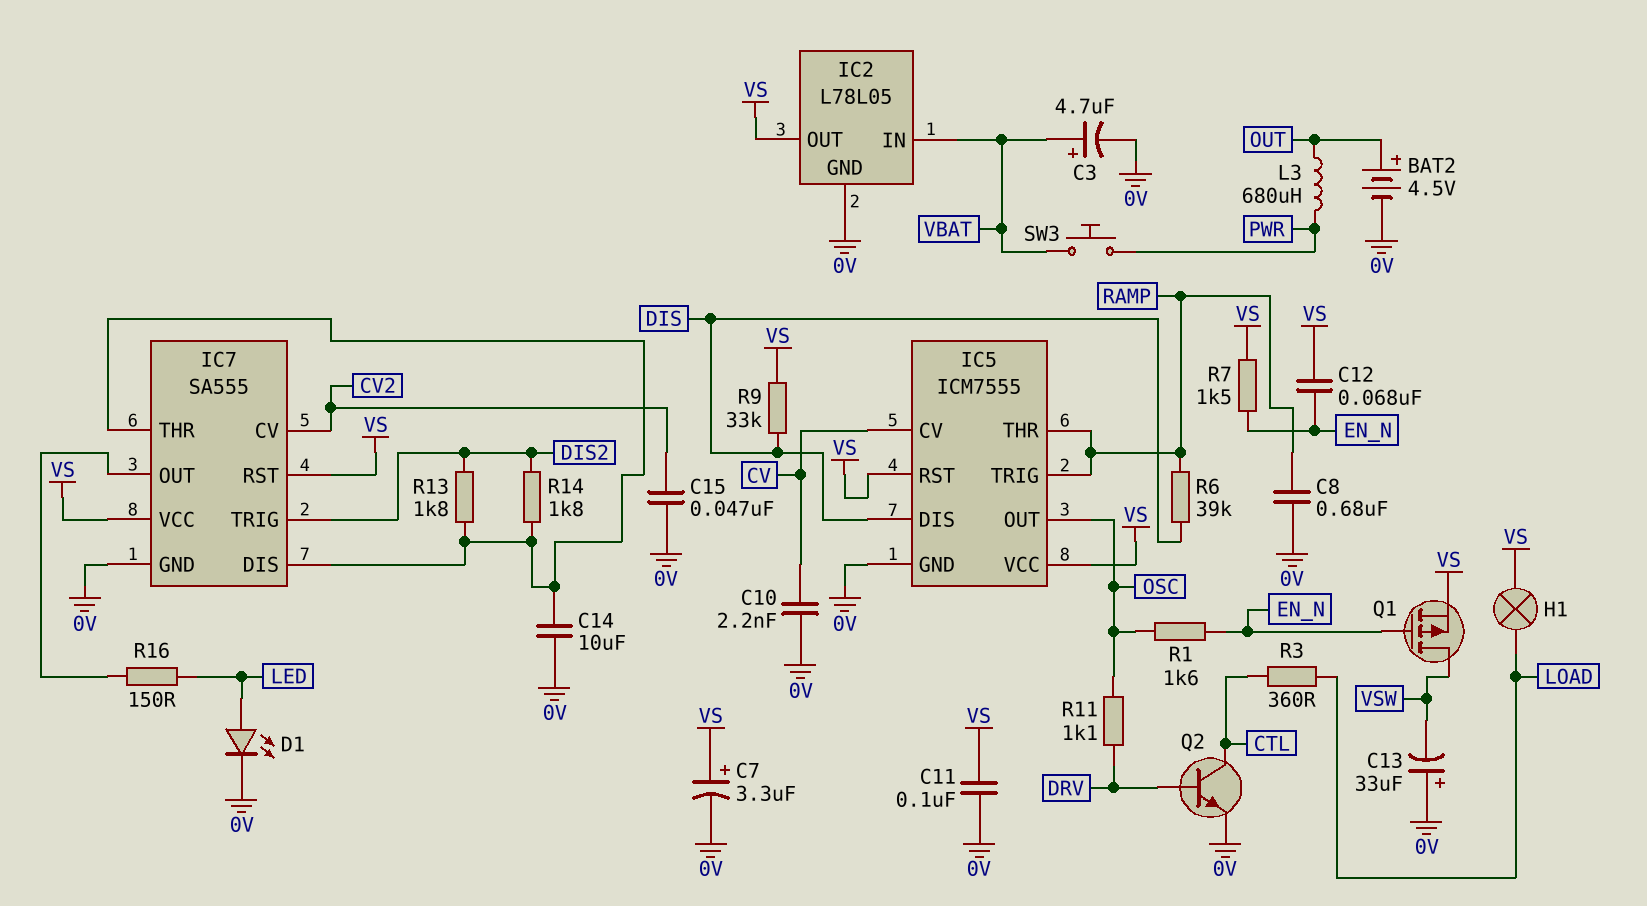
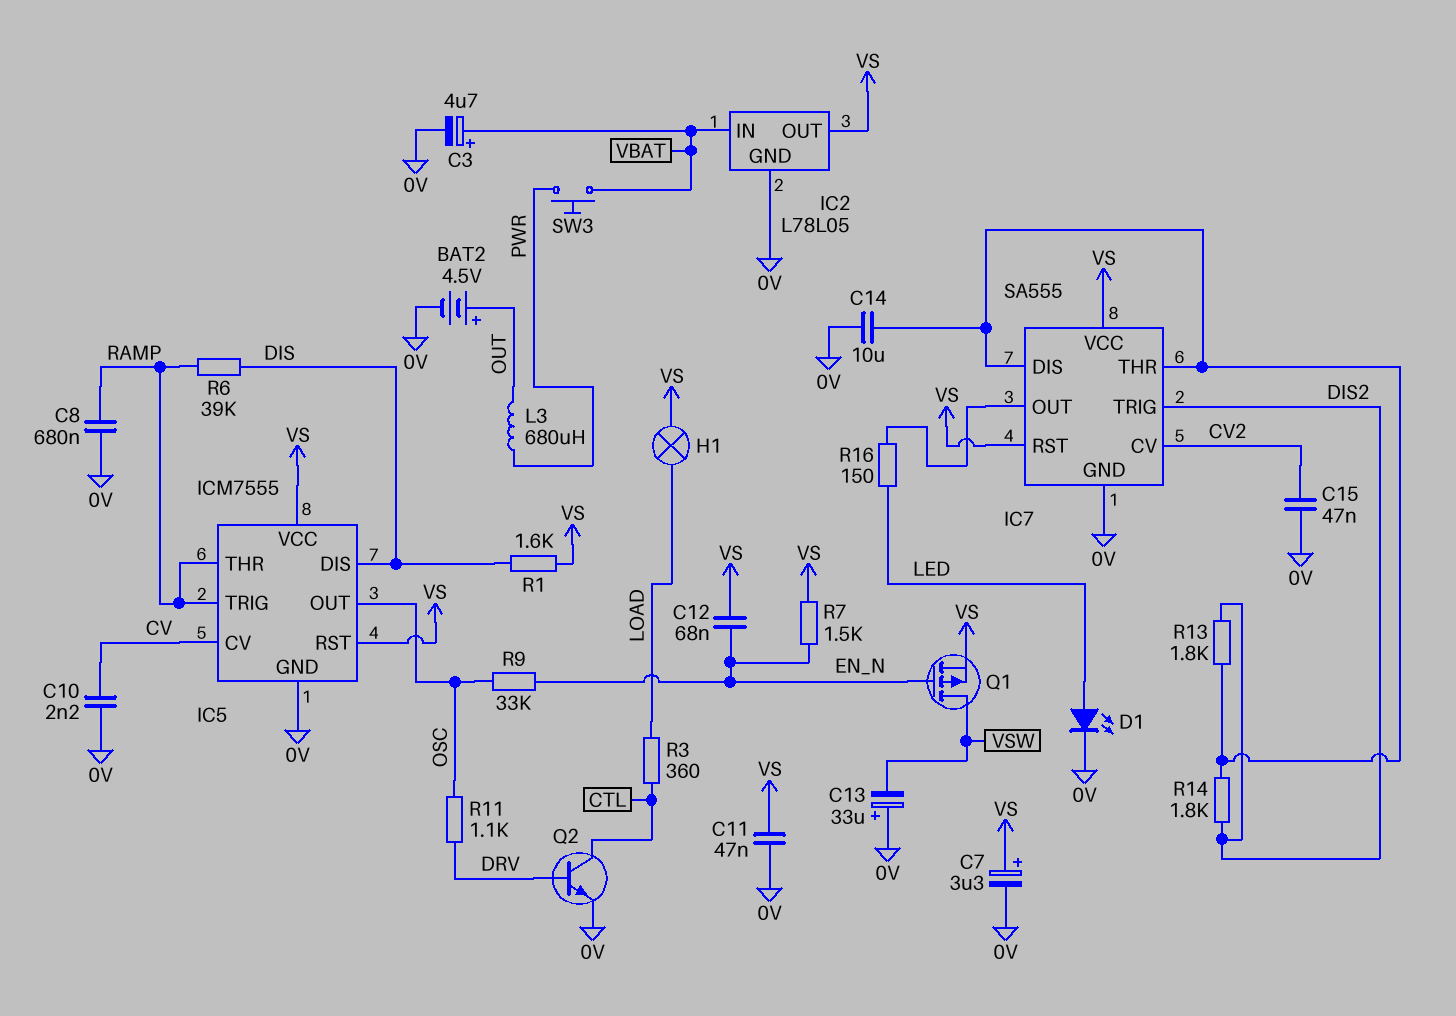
C11: 100nF (0V, VS) -> 47nF (0V, VS)
R1: 1.6k (EN_N, OSC) -> 1.6k (DIS, VS)
R9: 33k (DIS, VS) -> 33k (EN_N, OSC)

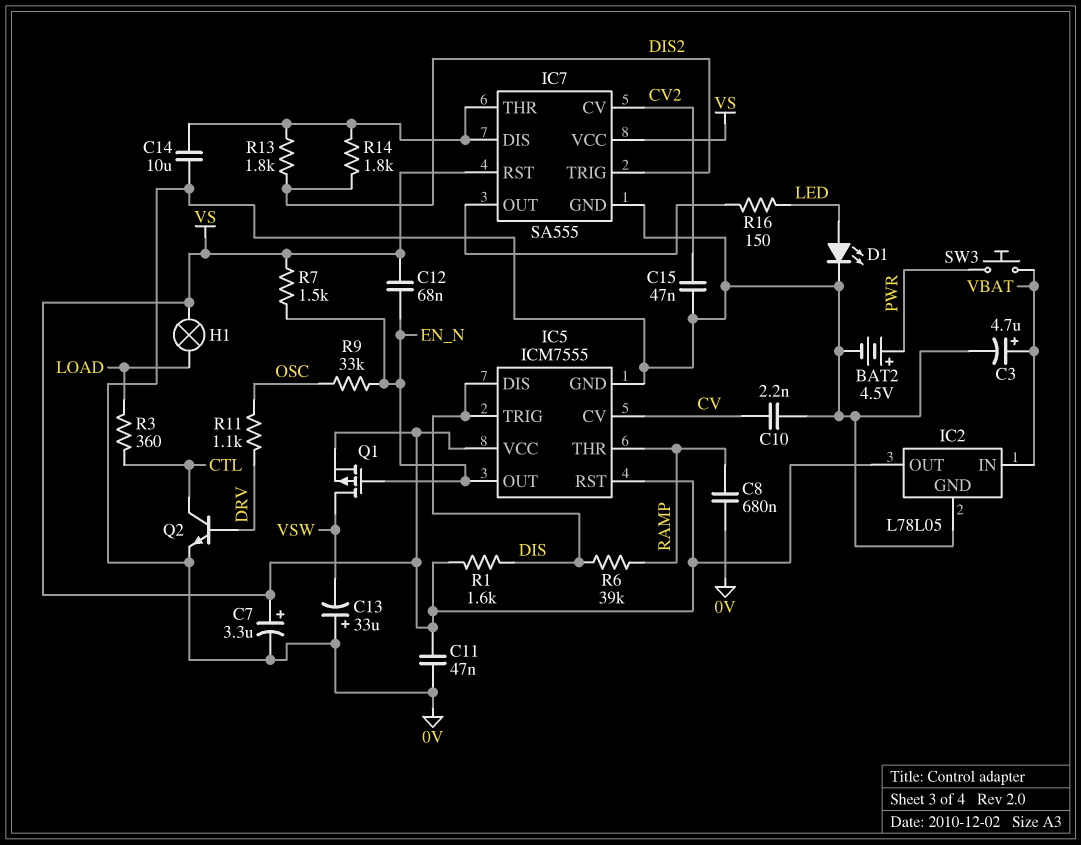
BAT2: 4.5V (plus OUT, minus 0V) -> 4.5V (plus PWR, minus 0V)
IC5 pin OUT: OSC -> EN_N
IC5 pin TRIG: RAMP -> DIS
L3: 680uH (OUT, PWR) -> none

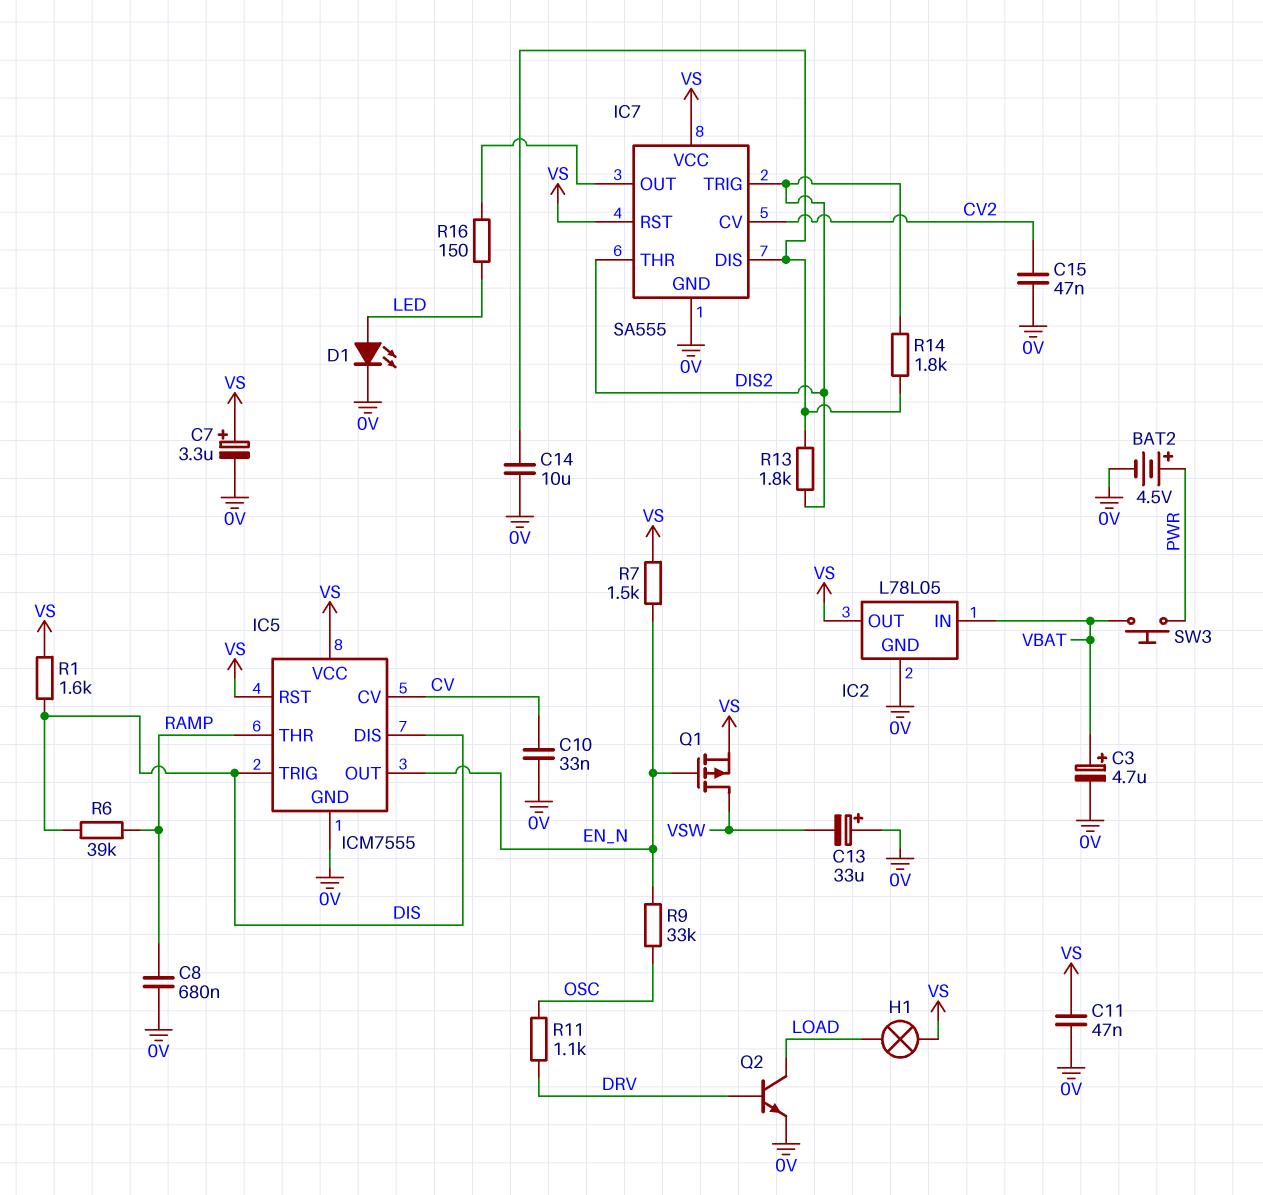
C10: 2.2nF (0V, CV) -> 33nF (0V, CV)
C12: 68nF (EN_N, VS) -> none
IC7 pin THR: IC7/DIS -> DIS2
Q2: NPN (B DRV, C CTL, E 0V) -> NPN (B DRV, C LOAD, E 0V)
R3: 360 (CTL, LOAD) -> none

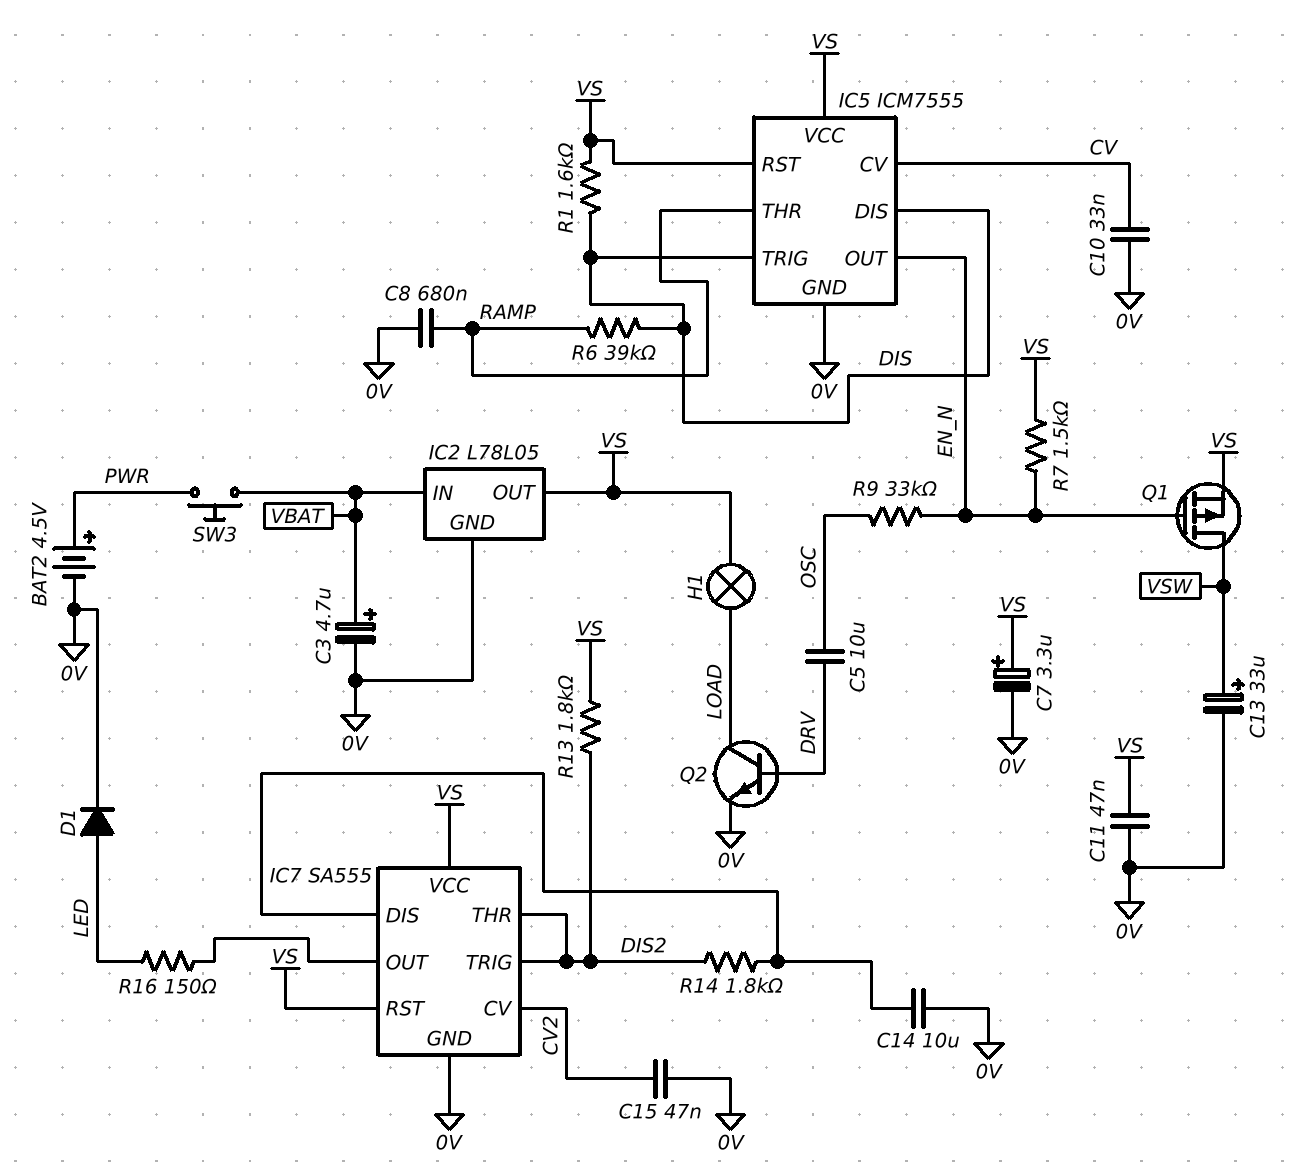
C5: none -> 10uF (DRV, OSC)
C13: 33uF (plus 0V, minus VSW) -> 33uF (plus VSW, minus 0V)
D1: LED (A LED, K 0V) -> diode (A LED, K 0V)
R11: 1.1k (DRV, OSC) -> none
R13: 1.8k (DIS2, IC7/DIS) -> 1.8k (DIS2, VS)

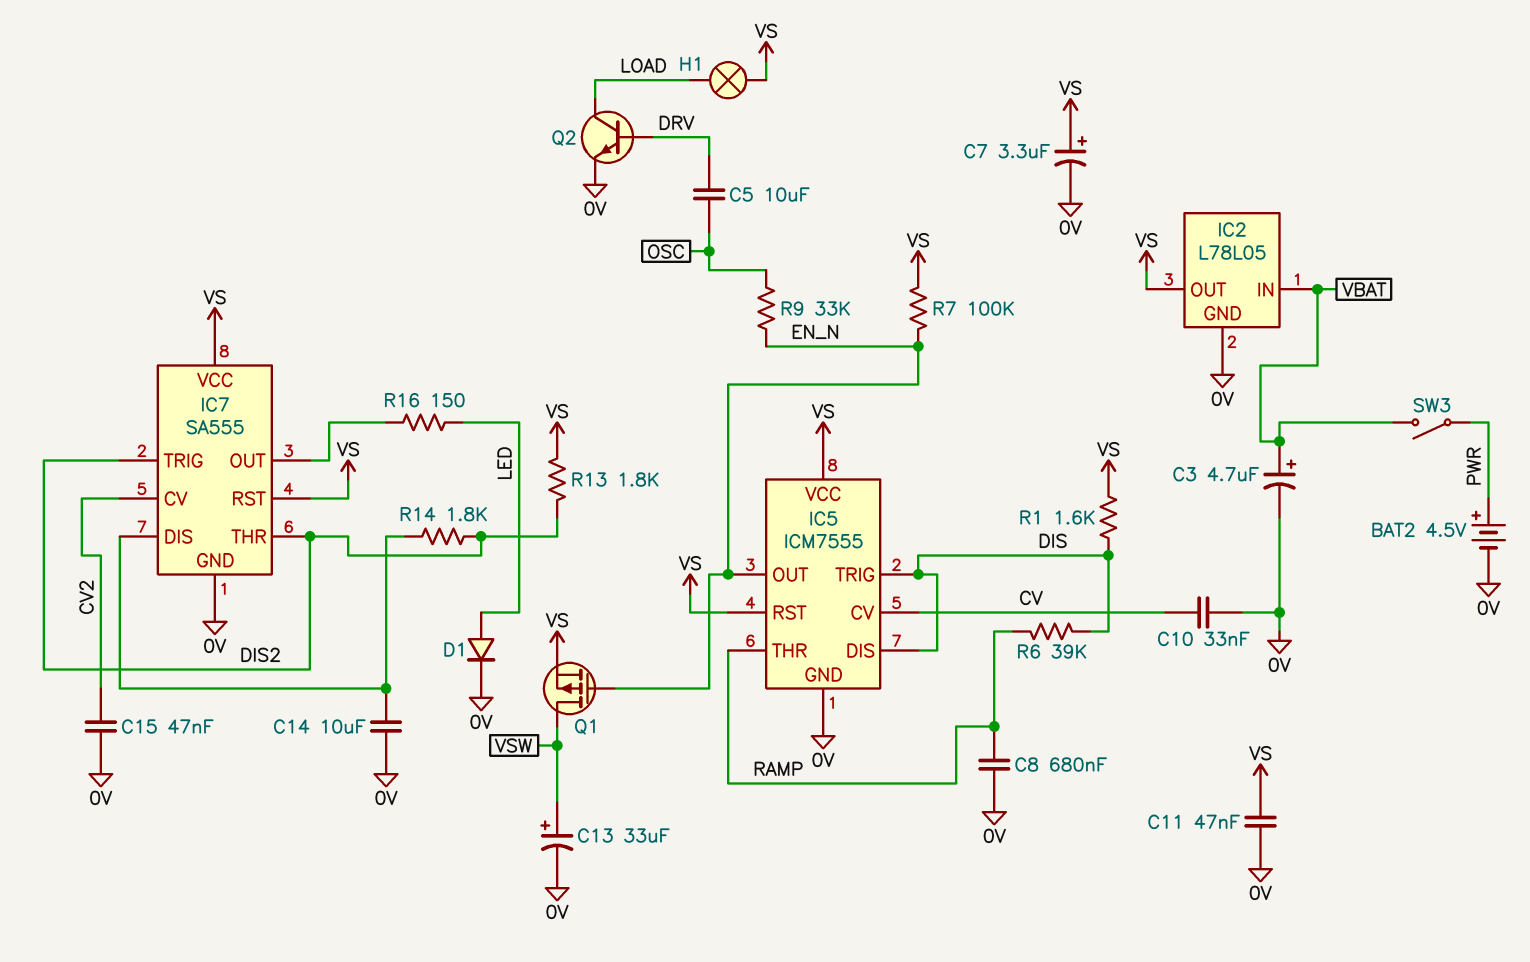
R7: 1.5k (EN_N, VS) -> 100k (EN_N, VS)
SW3: button (PWR, VBAT) -> switch (PWR, VBAT)

